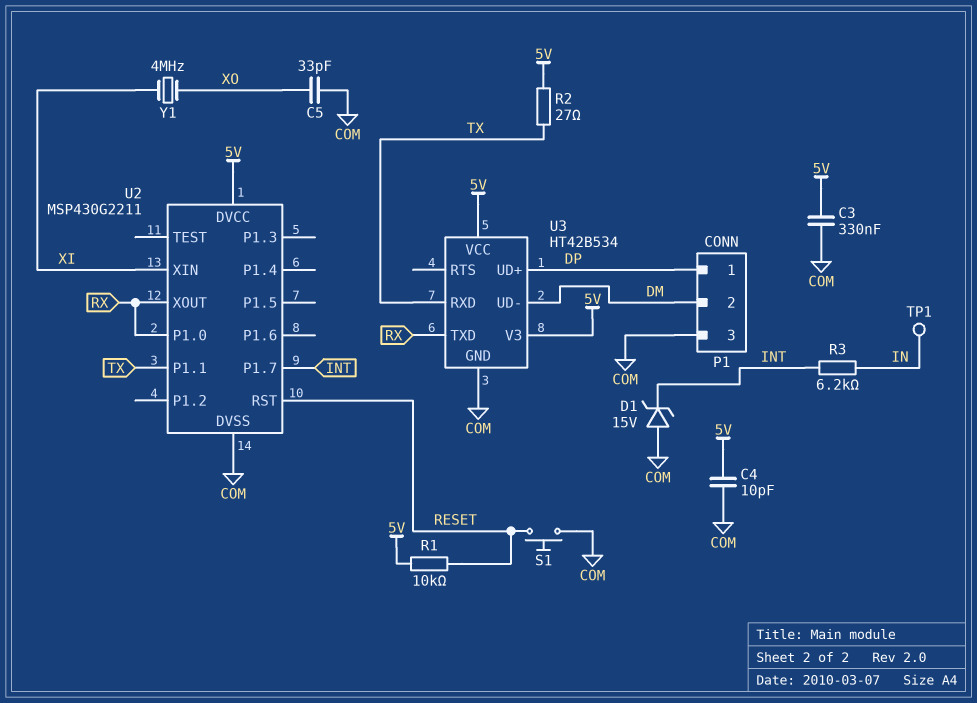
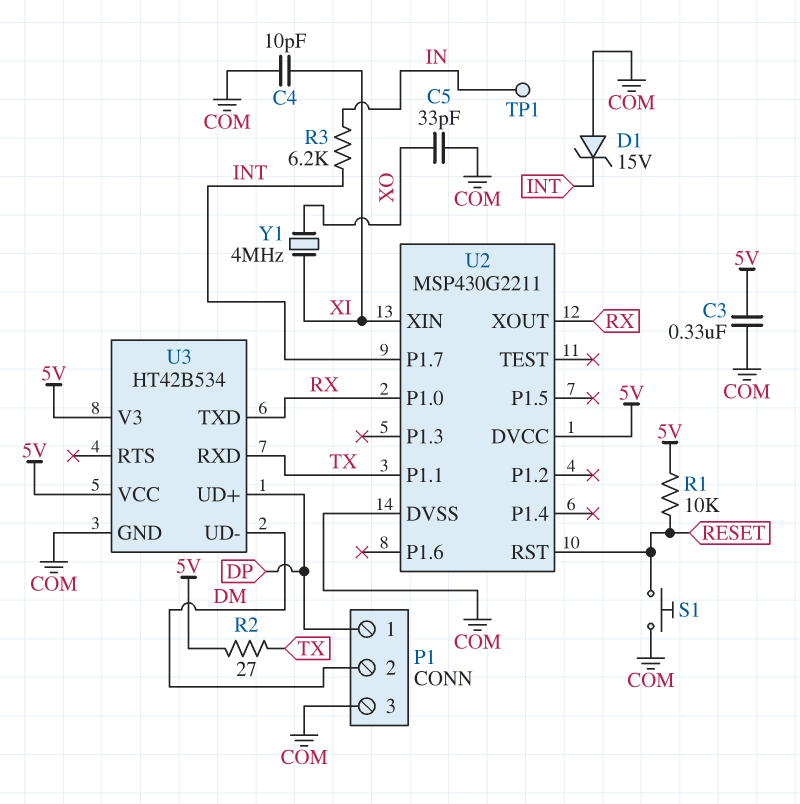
C4: 10pF (5V, COM) -> 10pF (COM, XI)

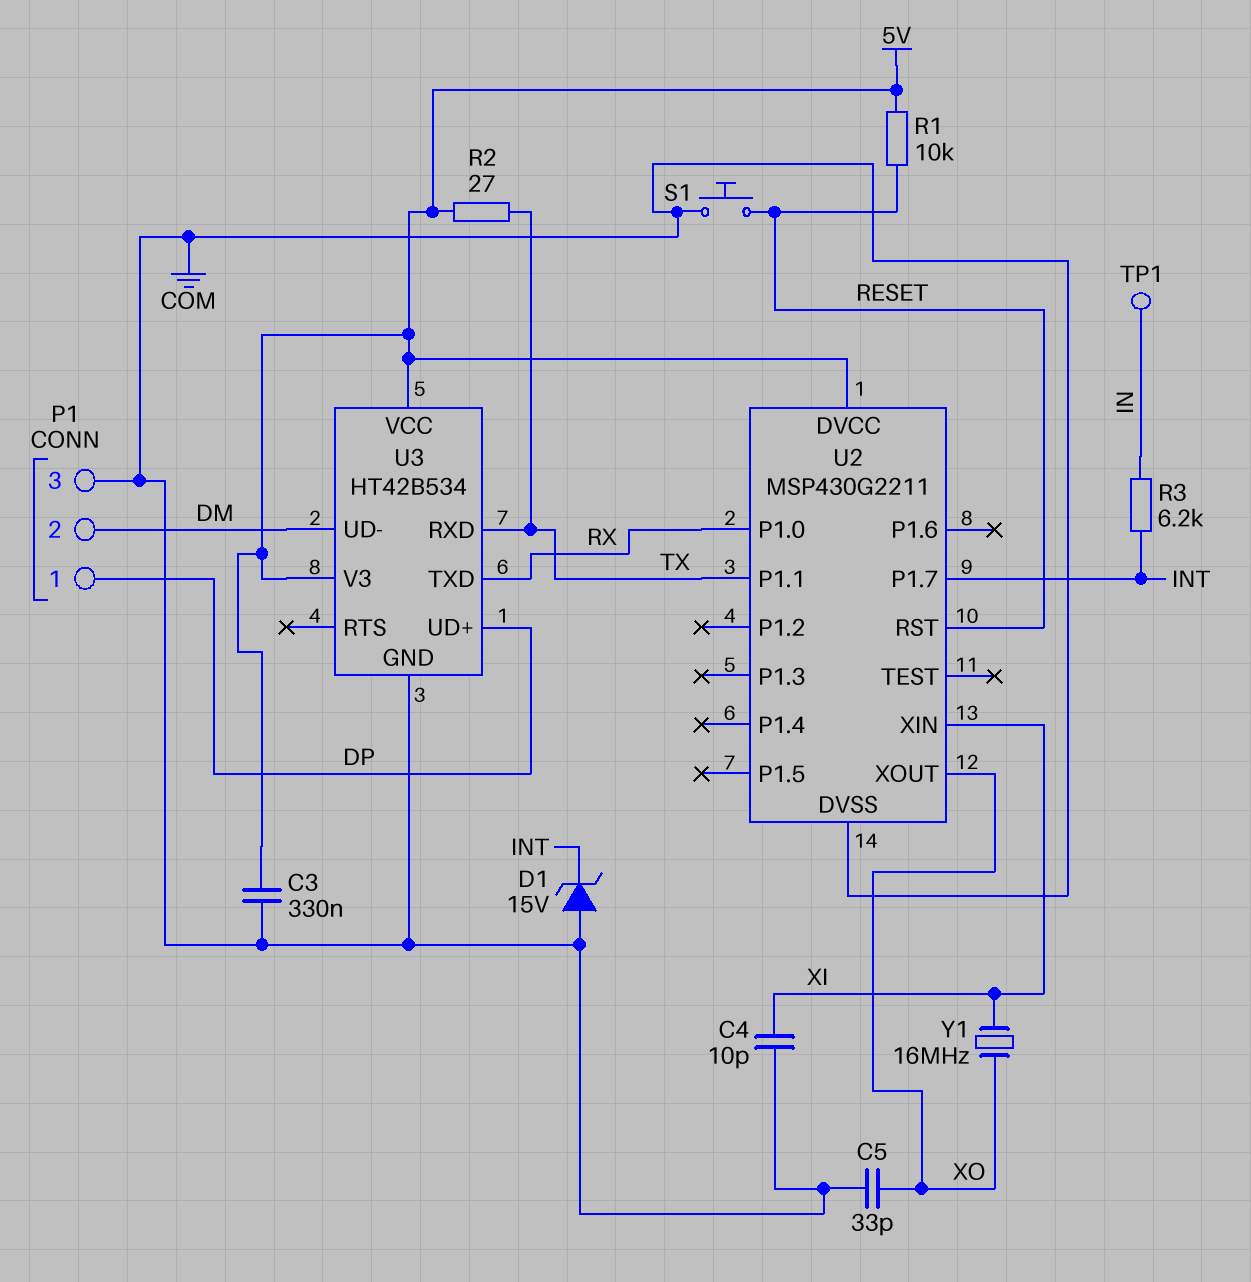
U2 pin XOUT: RX -> XO
Y1: 4MHz (XI, XO) -> 16MHz (XI, XO)

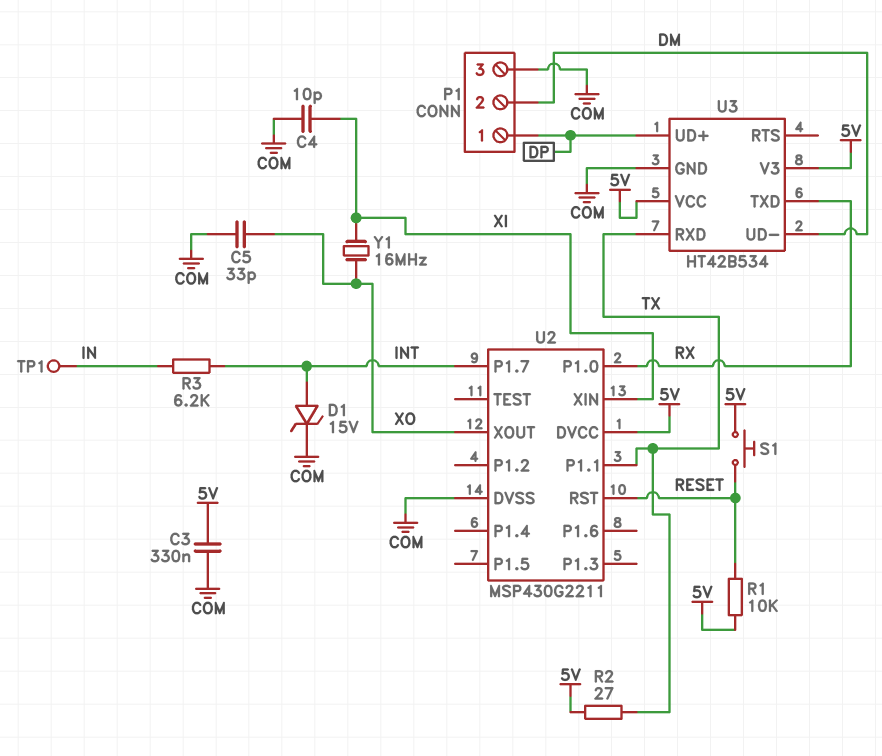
D1: zener 15V (A COM, K INT) -> zener 15V (A INT, K COM)
S1: button (COM, RESET) -> button (5V, RESET)

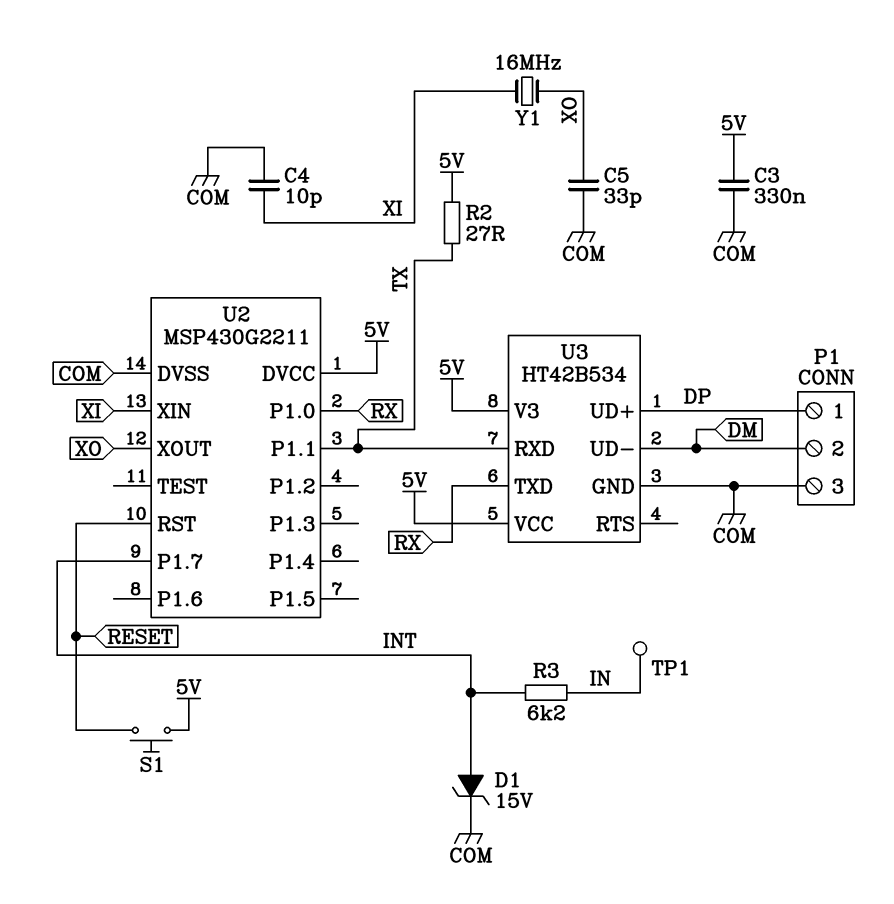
R1: 10k (5V, RESET) -> none

